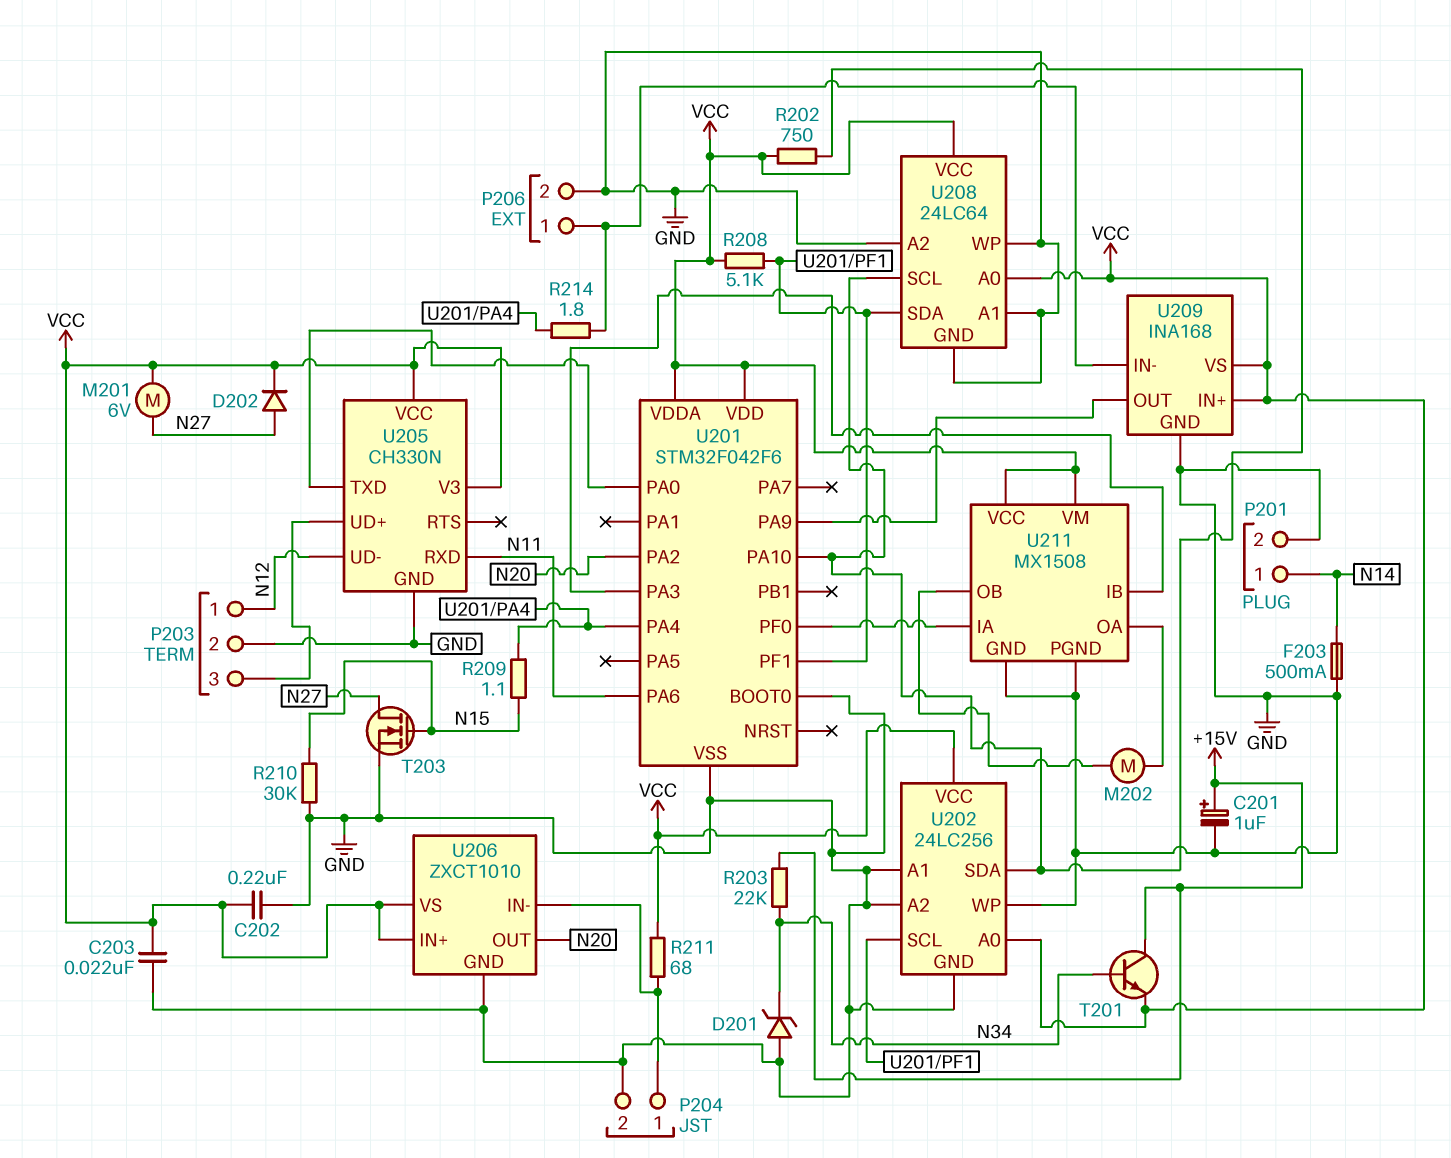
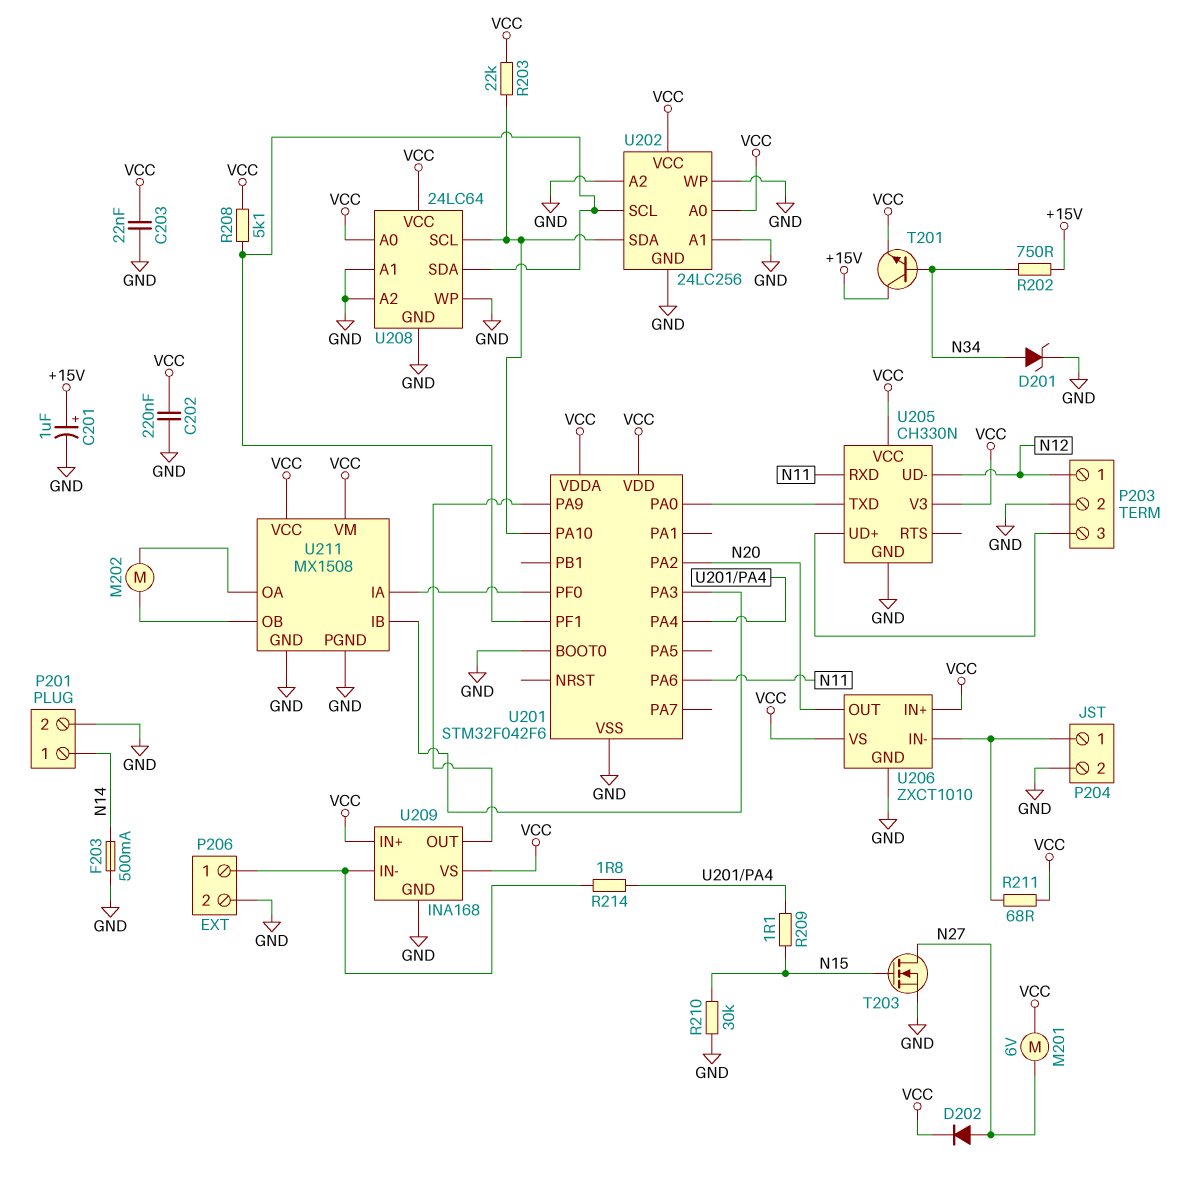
D201: zener (A GND, K N34) -> zener (A N34, K GND)
R202: 750 (U201/PA10, VCC) -> 750 (+15V, N34)
R203: 22k (+15V, N34) -> 22k (U201/PA10, VCC)

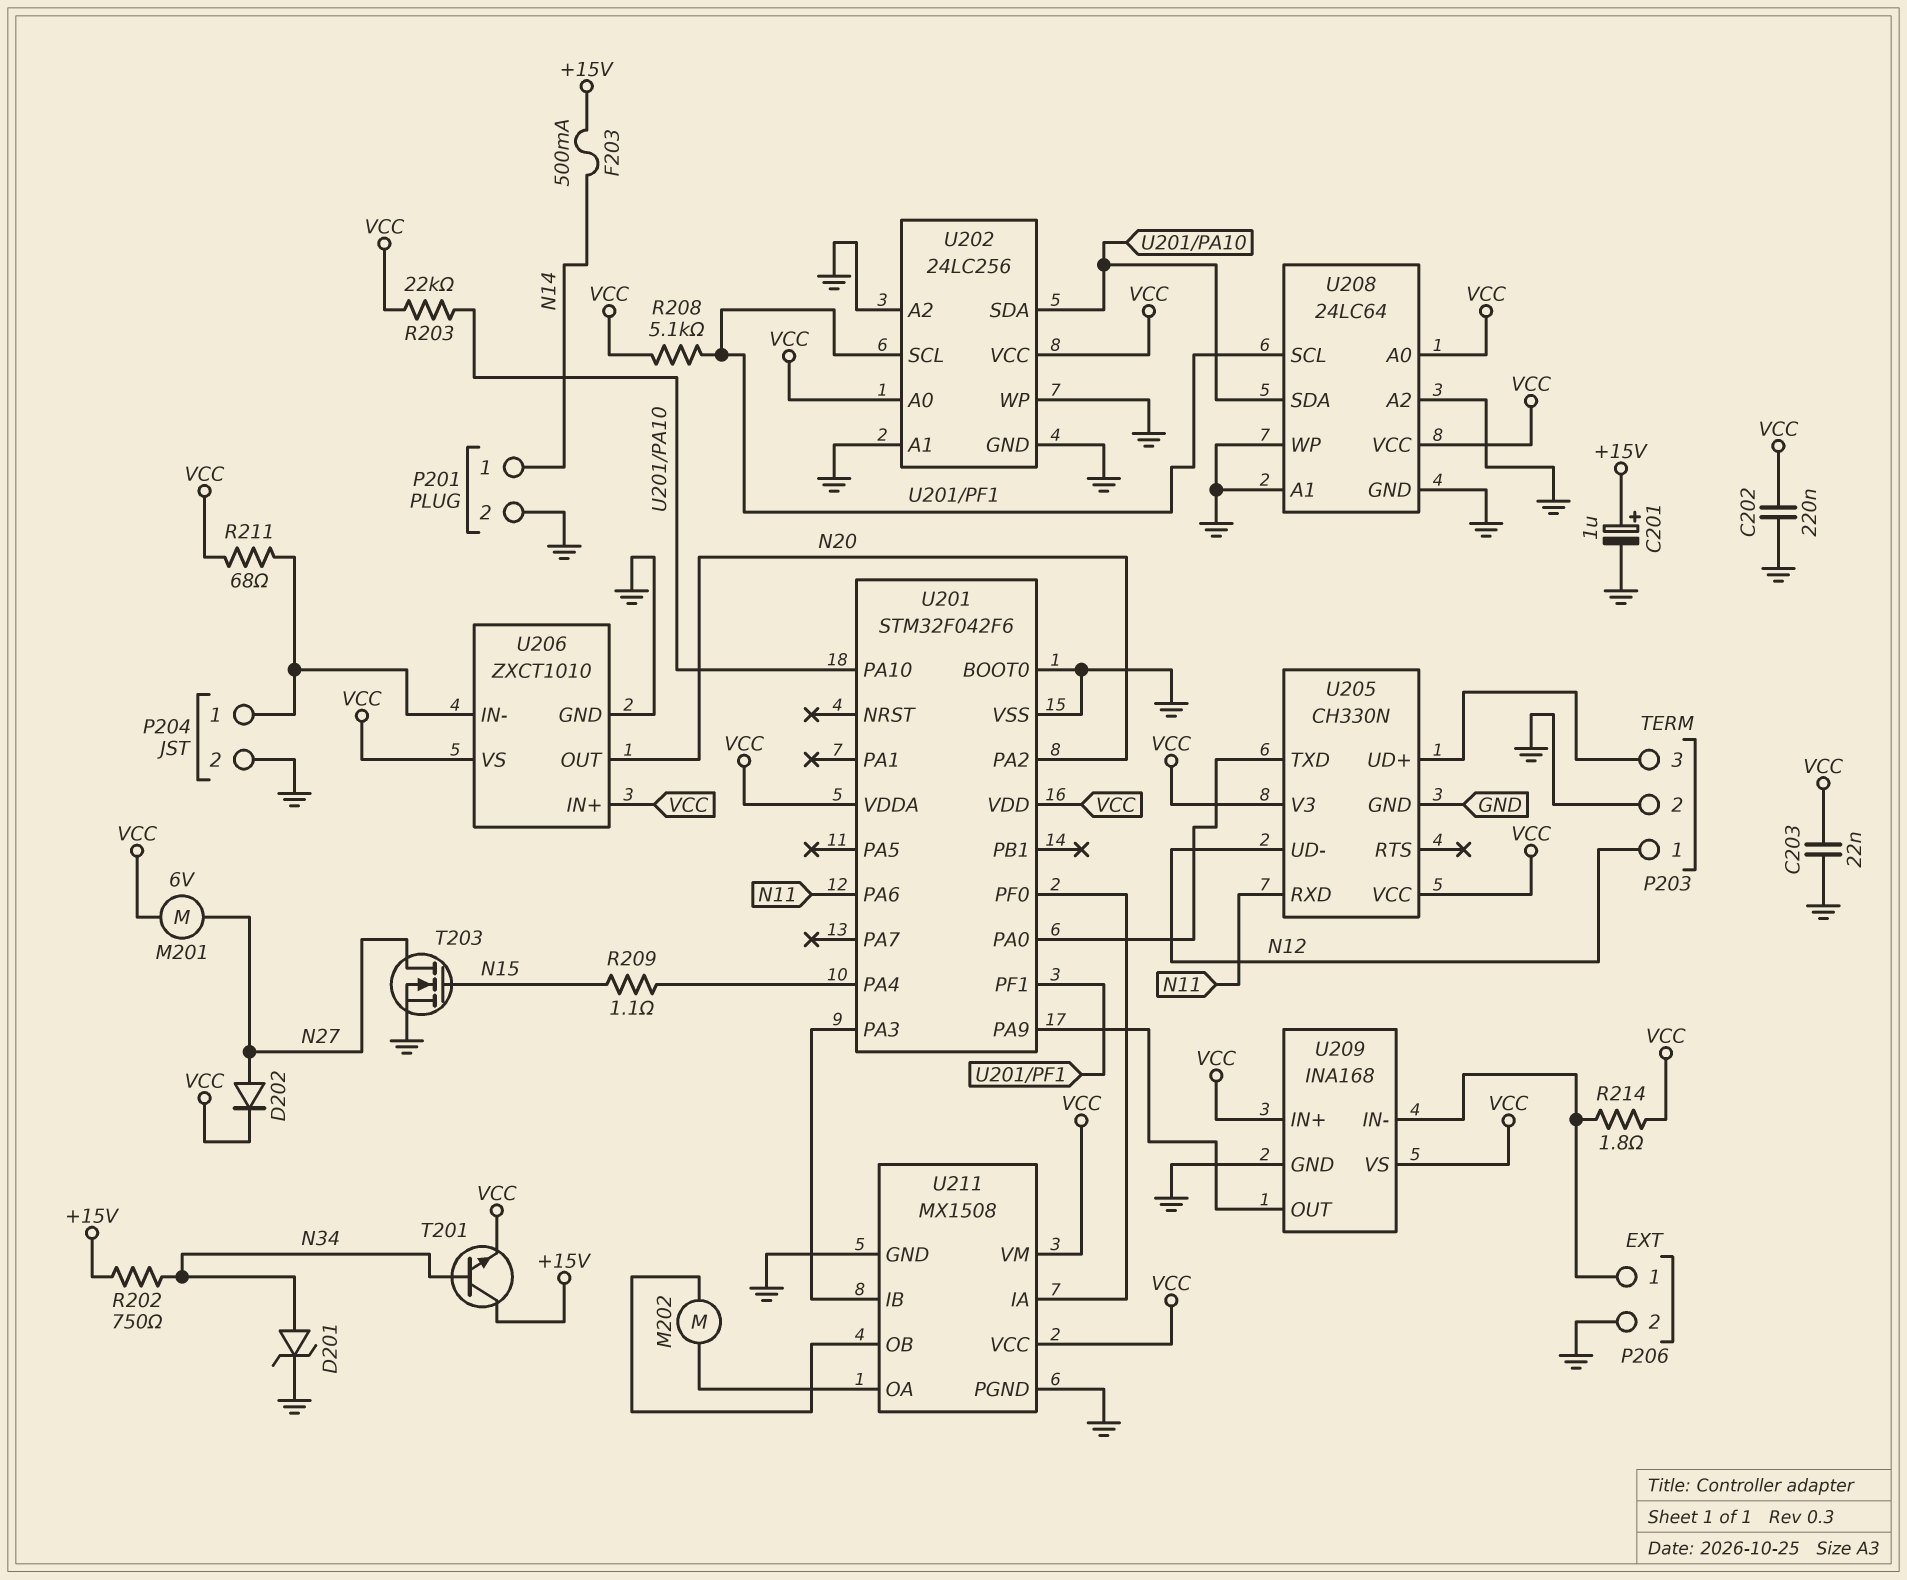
F203: 500mA (GND, N14) -> 500mA (+15V, N14)
R210: 30k (GND, N15) -> none
R214: 1.8 (P206/1, U201/PA4) -> 1.8 (P206/1, VCC)
U208 pin SCL: U201/PA10 -> U201/PF1
U208 pin SDA: U201/PF1 -> U201/PA10

